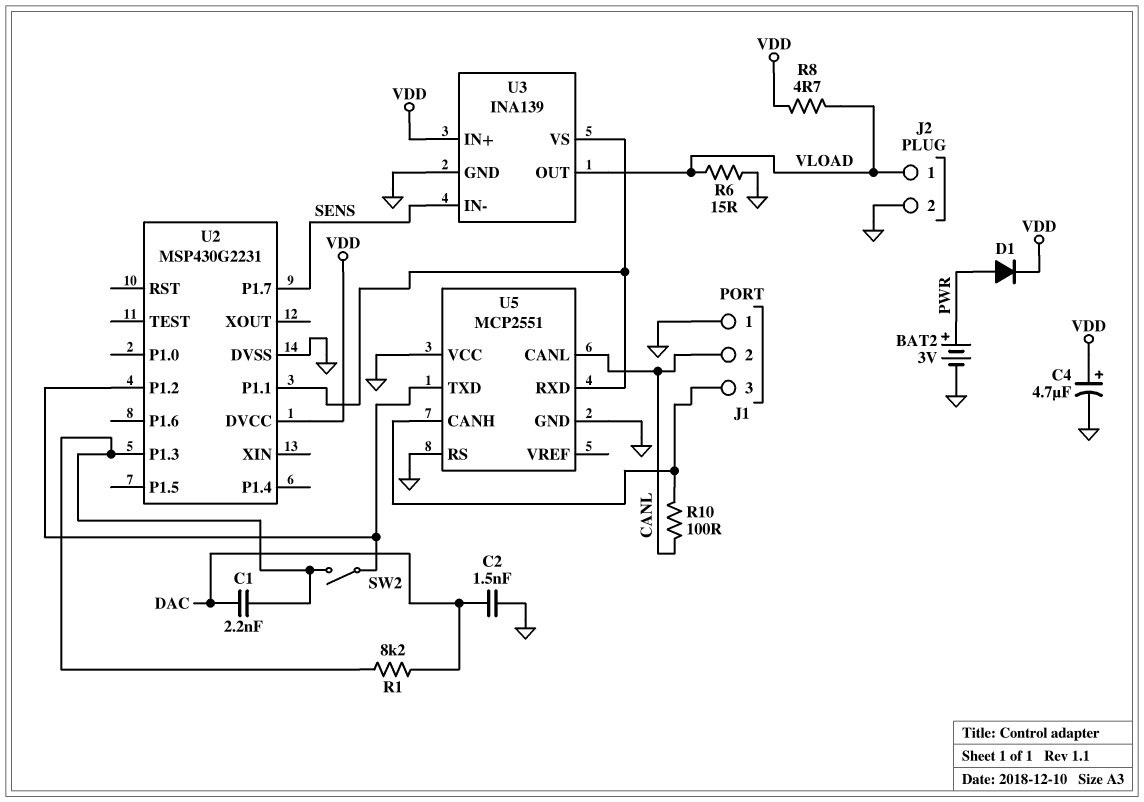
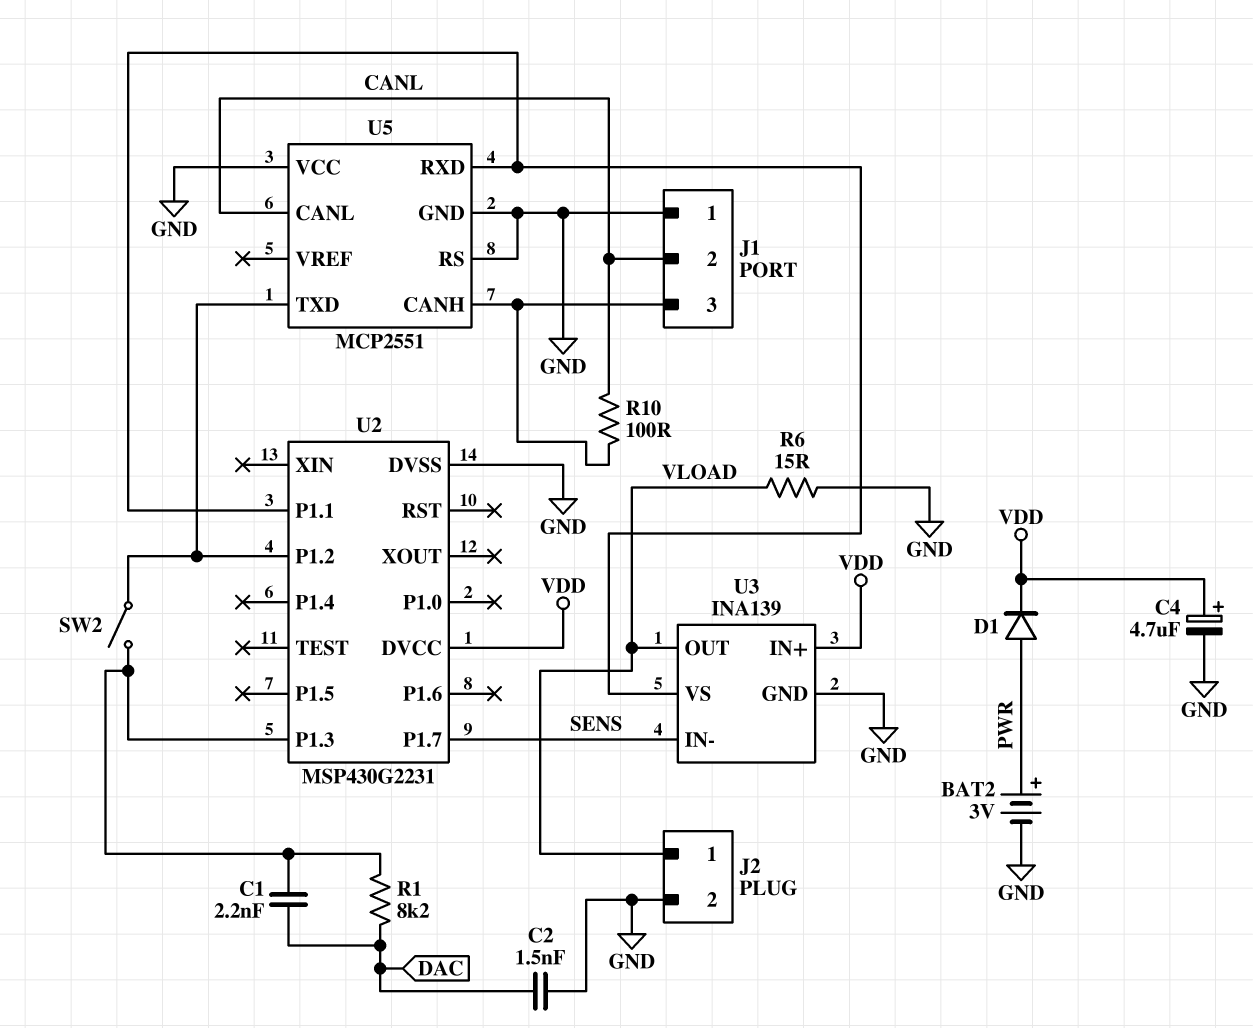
R8: 4.7 (VDD, VLOAD) -> none

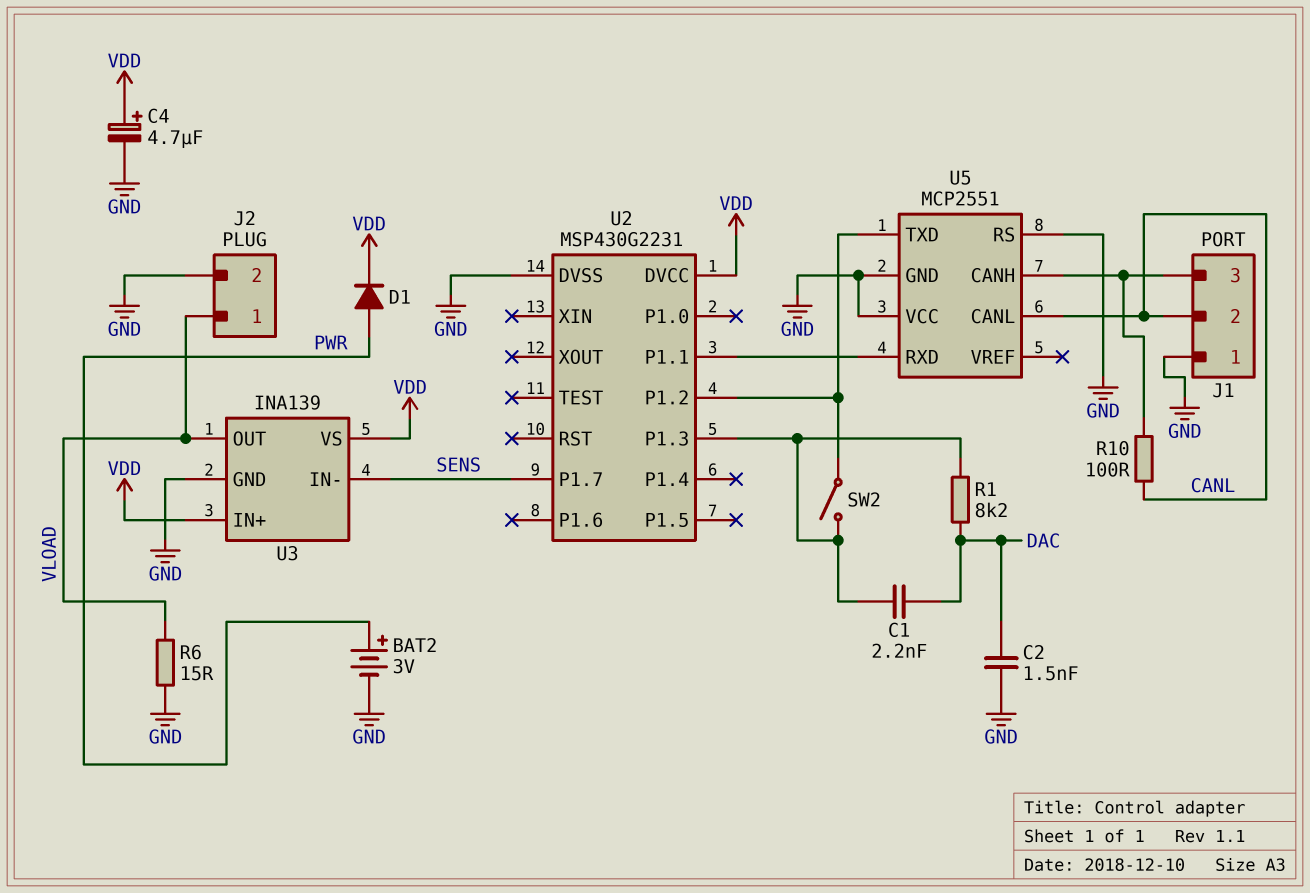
U3 pin VS: U2/P1.1 -> VDD

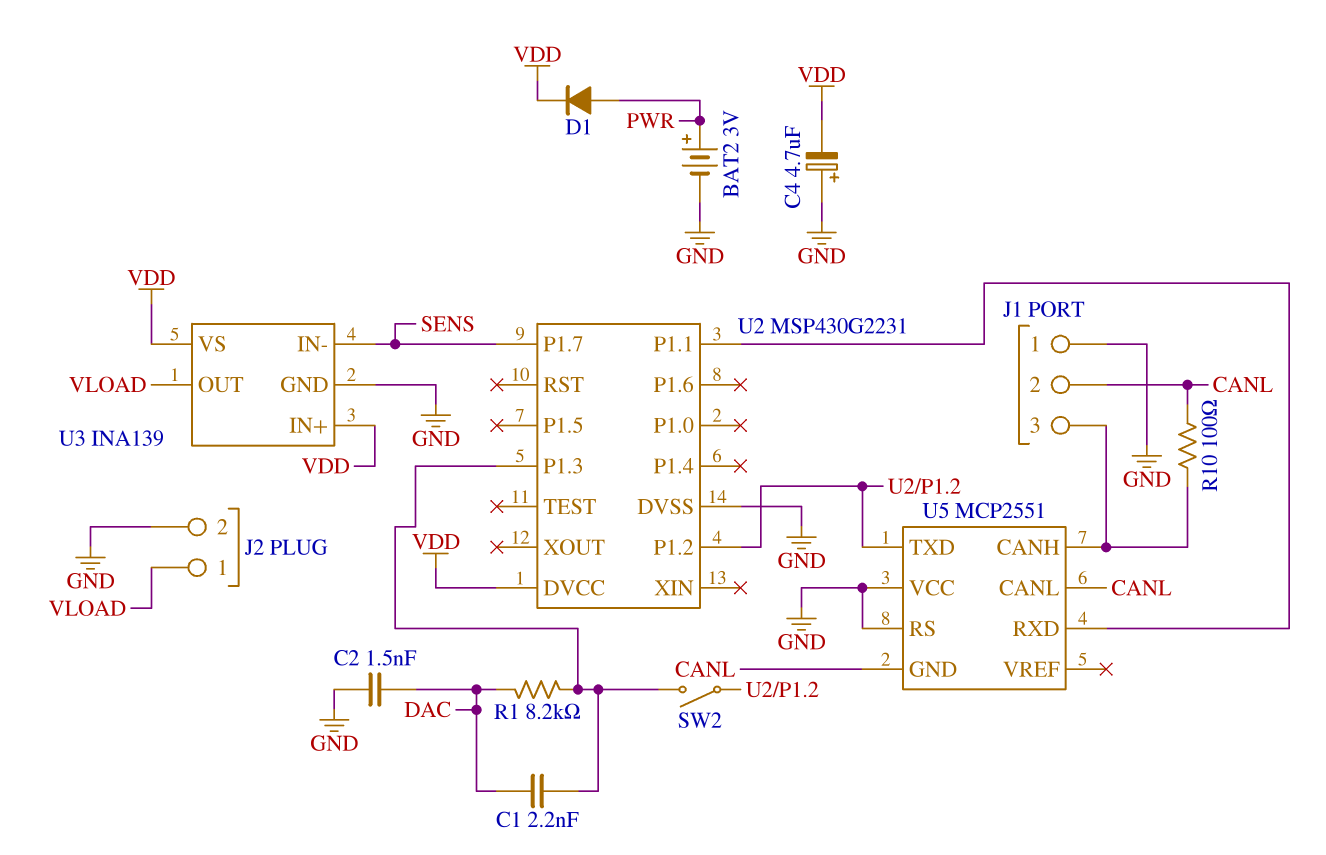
C4: 4.7uF (plus VDD, minus GND) -> 4.7uF (plus GND, minus VDD)
R6: 15 (GND, VLOAD) -> none
U5 pin GND: GND -> CANL

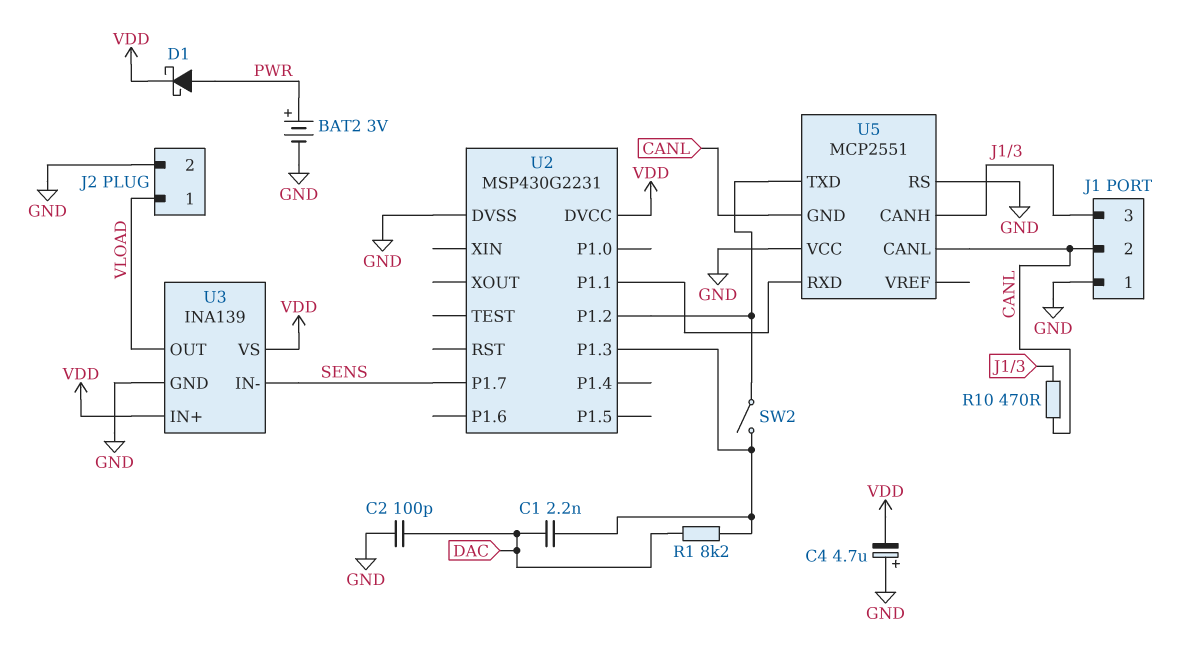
C2: 1.5nF (DAC, GND) -> 100pF (DAC, GND)
D1: diode (A PWR, K VDD) -> schottky (A PWR, K VDD)
R10: 100 (CANL, J1/3) -> 470 (CANL, J1/3)

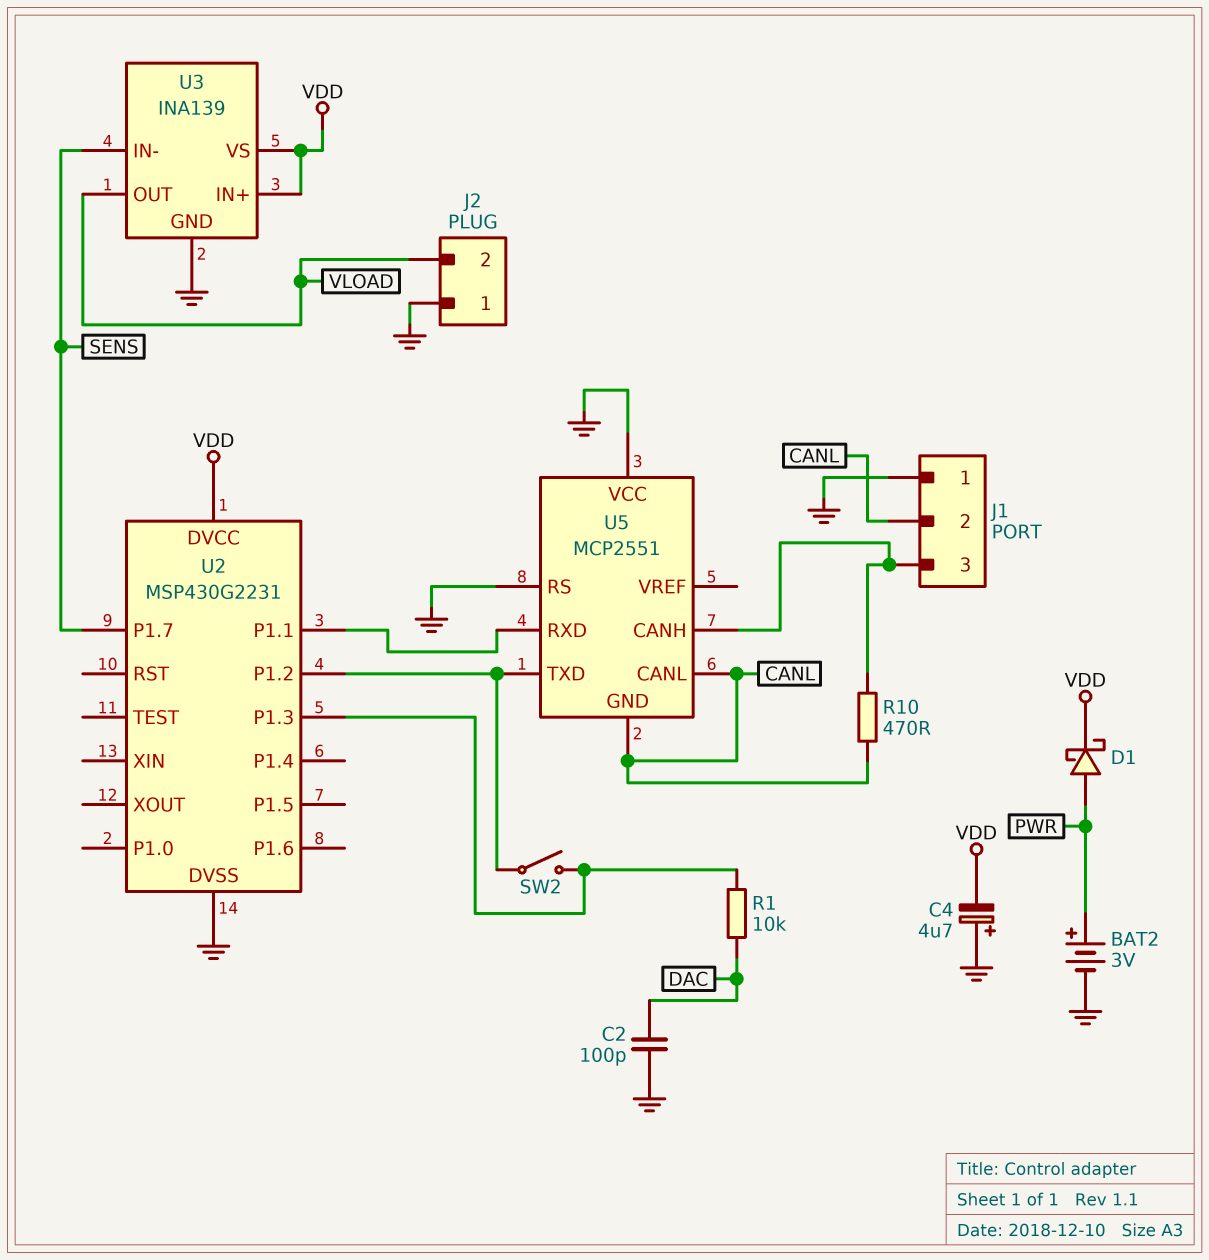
C1: 2.2nF (DAC, U2/P1.3) -> none
J2 pin 1: VLOAD -> GND
J2 pin 2: GND -> VLOAD
R1: 8.2k (DAC, U2/P1.3) -> 10k (DAC, U2/P1.3)

